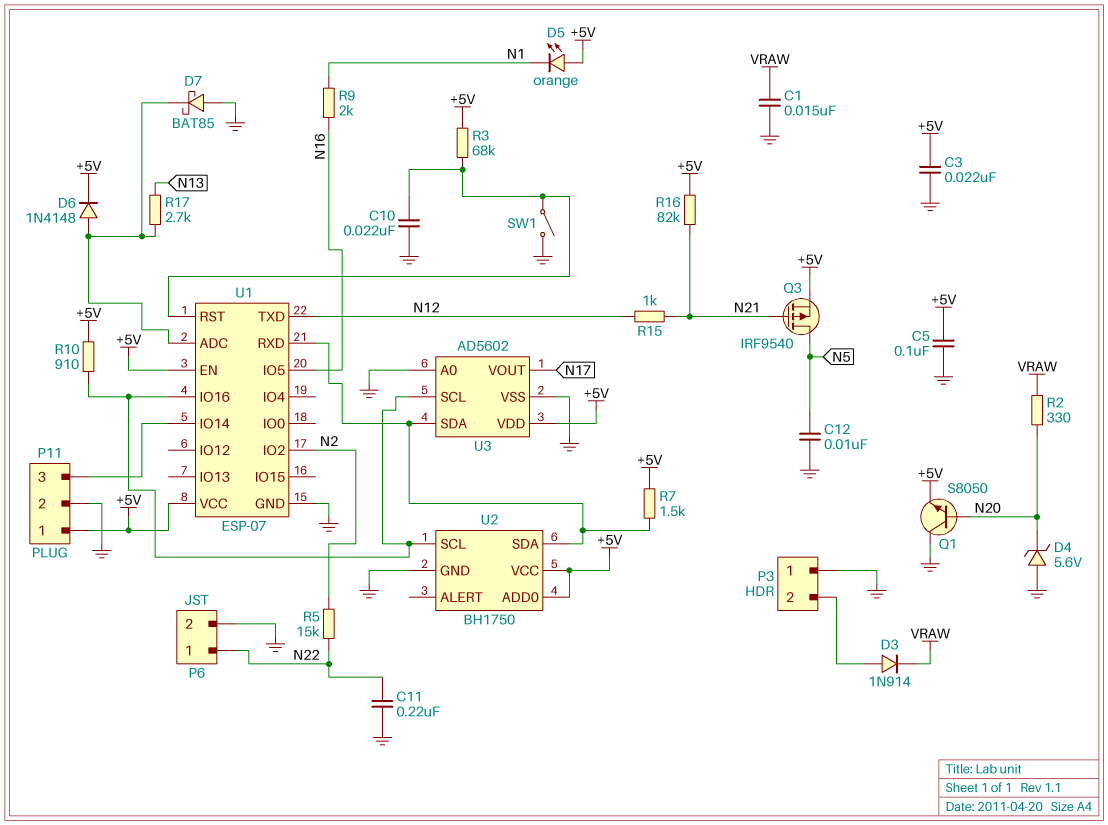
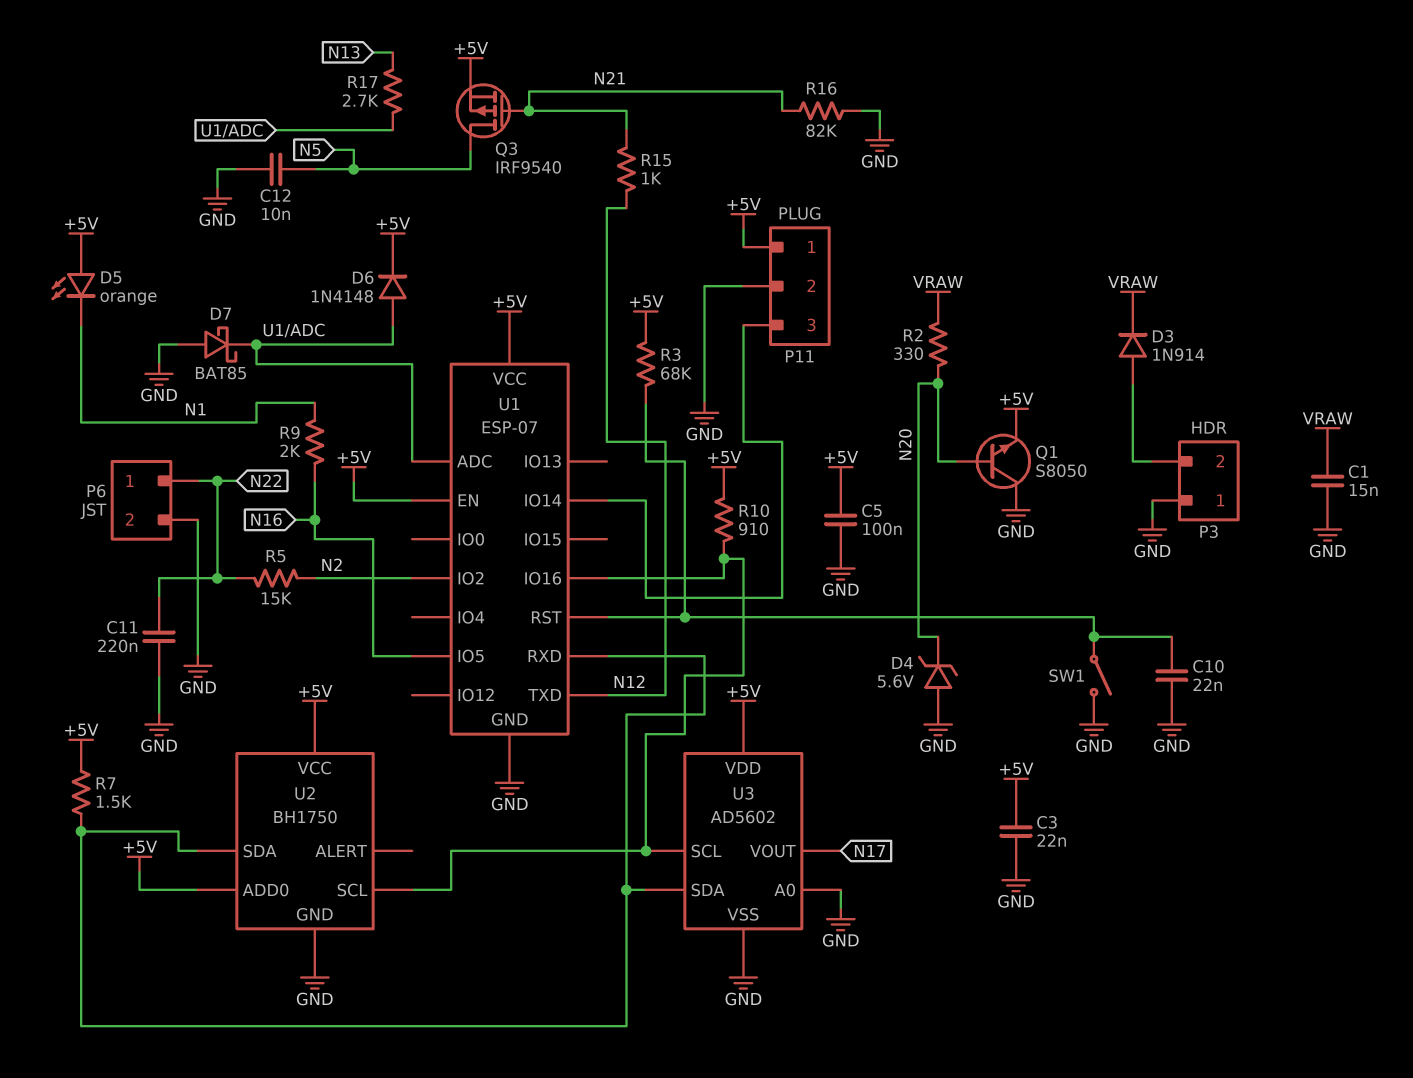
R16: 82k (+5V, N21) -> 82k (GND, N21)

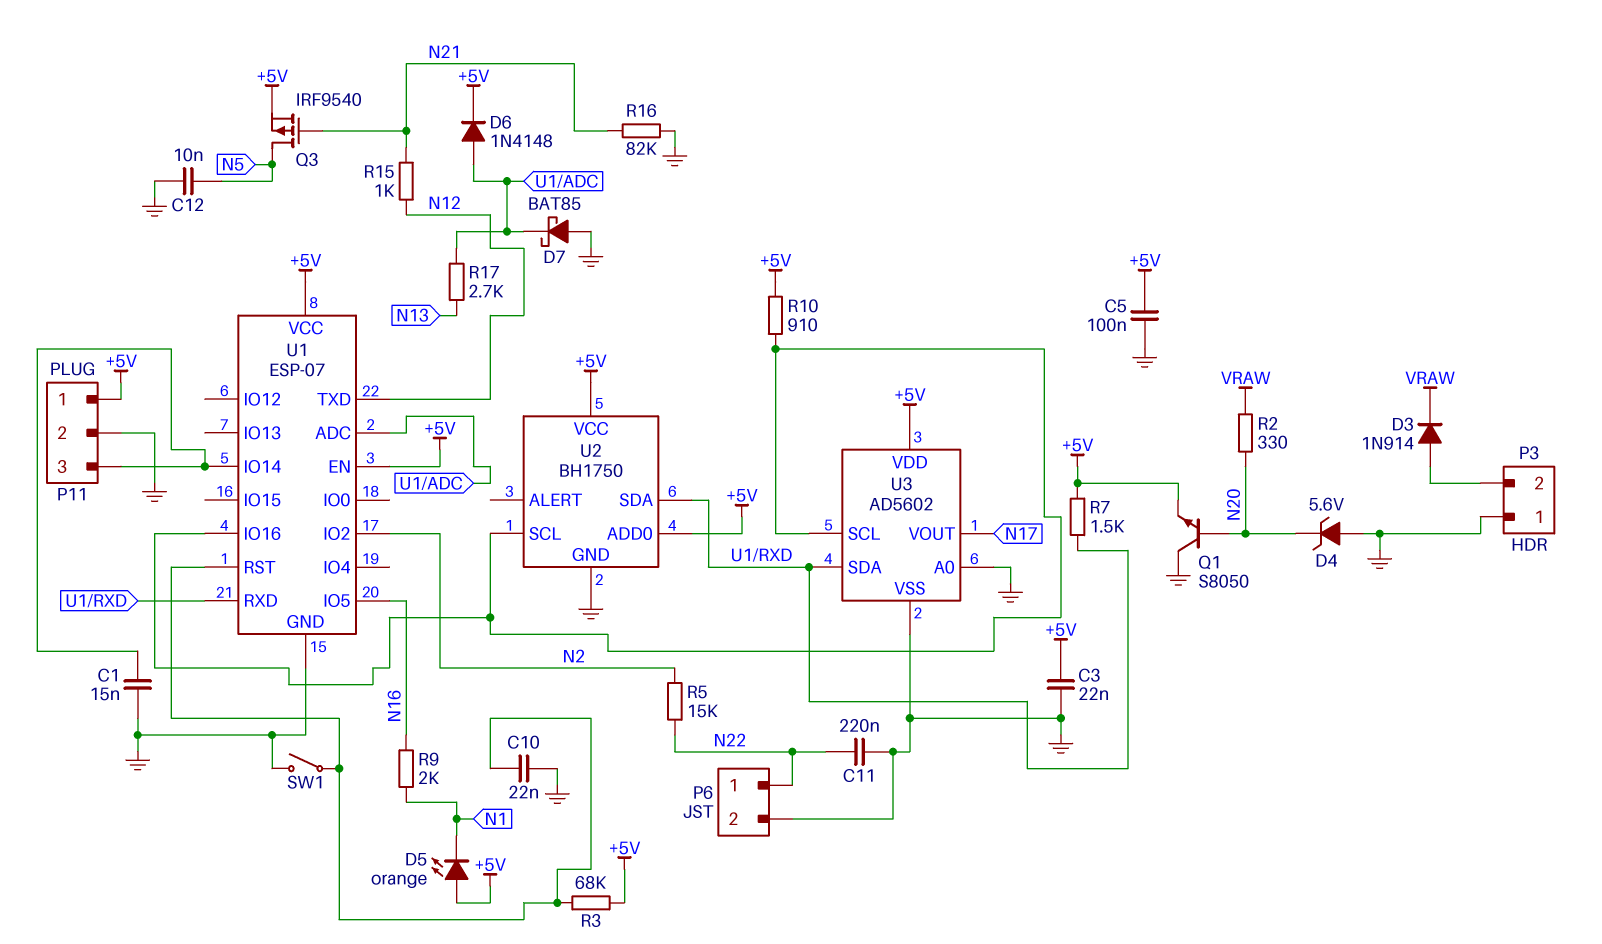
C1: 15nF (GND, VRAW) -> 15nF (GND, P11/3)

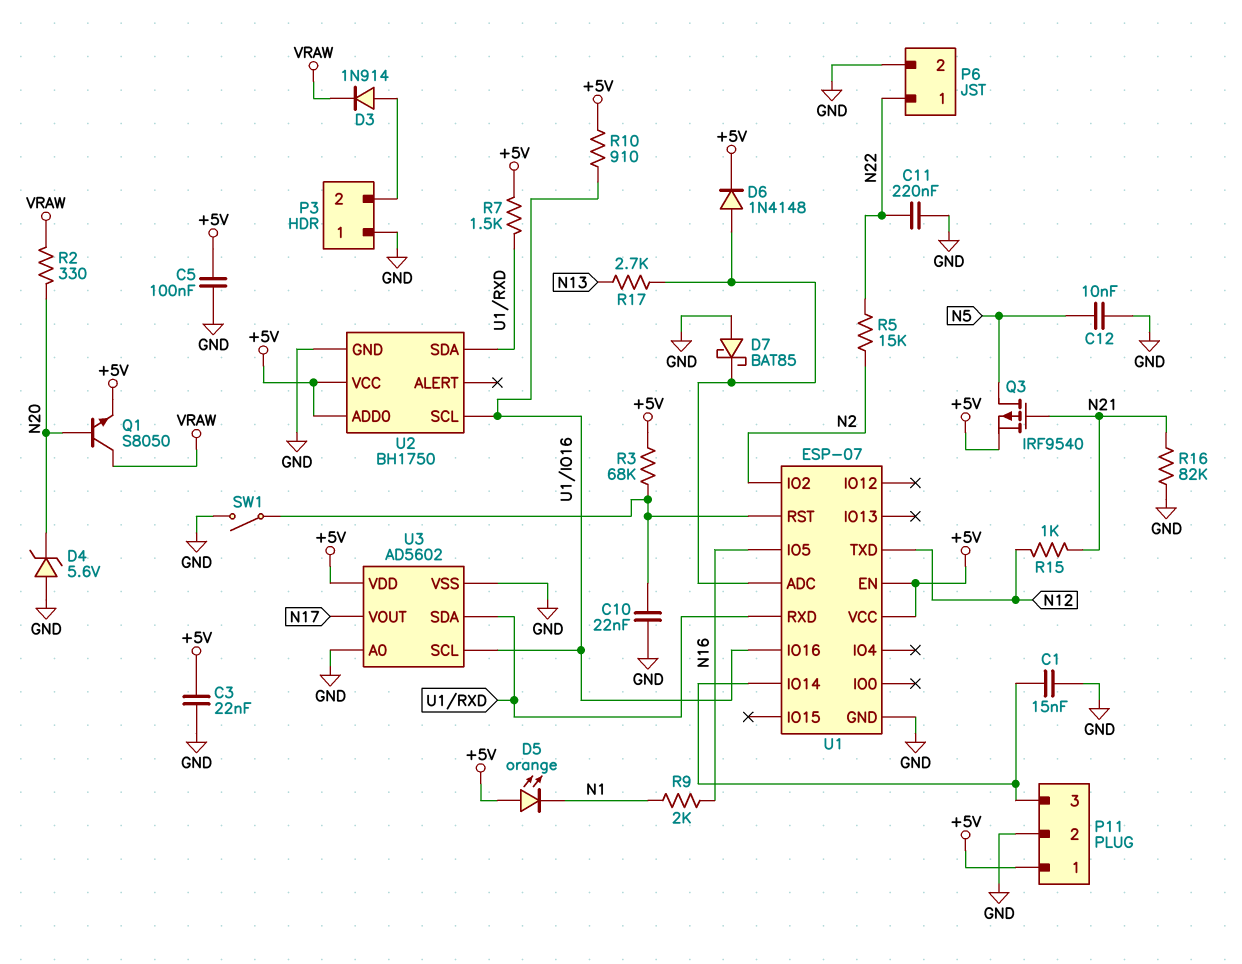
Q1: NPN S8050 (B N20, C GND, E +5V) -> NPN S8050 (B N20, C VRAW, E +5V)

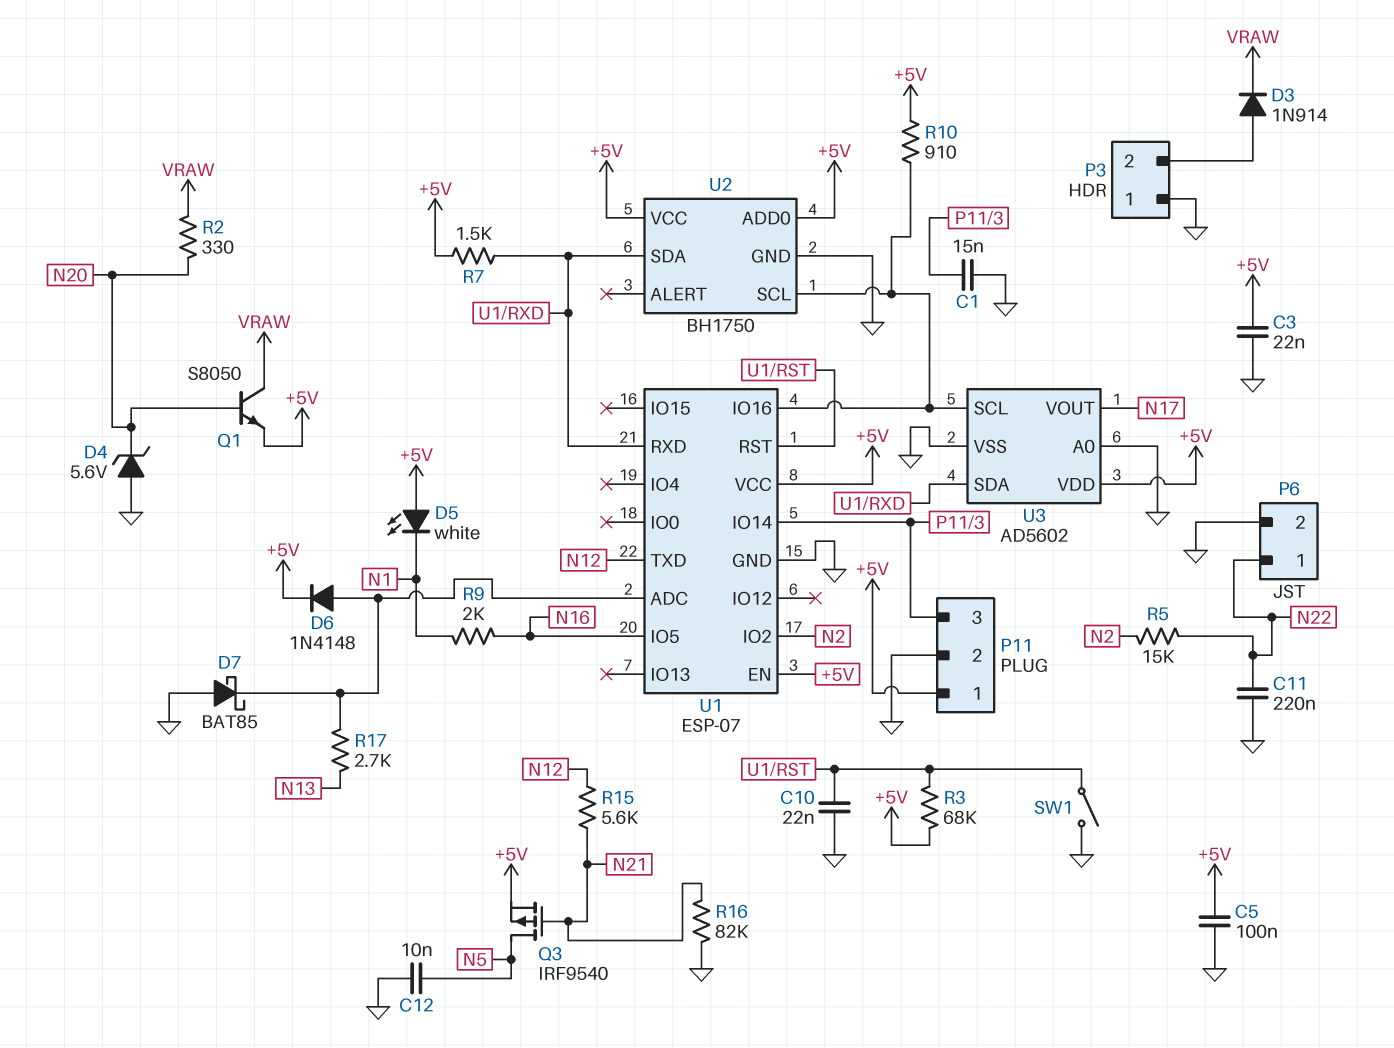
D5: LED orange (A +5V, K N1) -> LED white (A +5V, K N1)
R15: 1k (N12, N21) -> 5.6k (N12, N21)

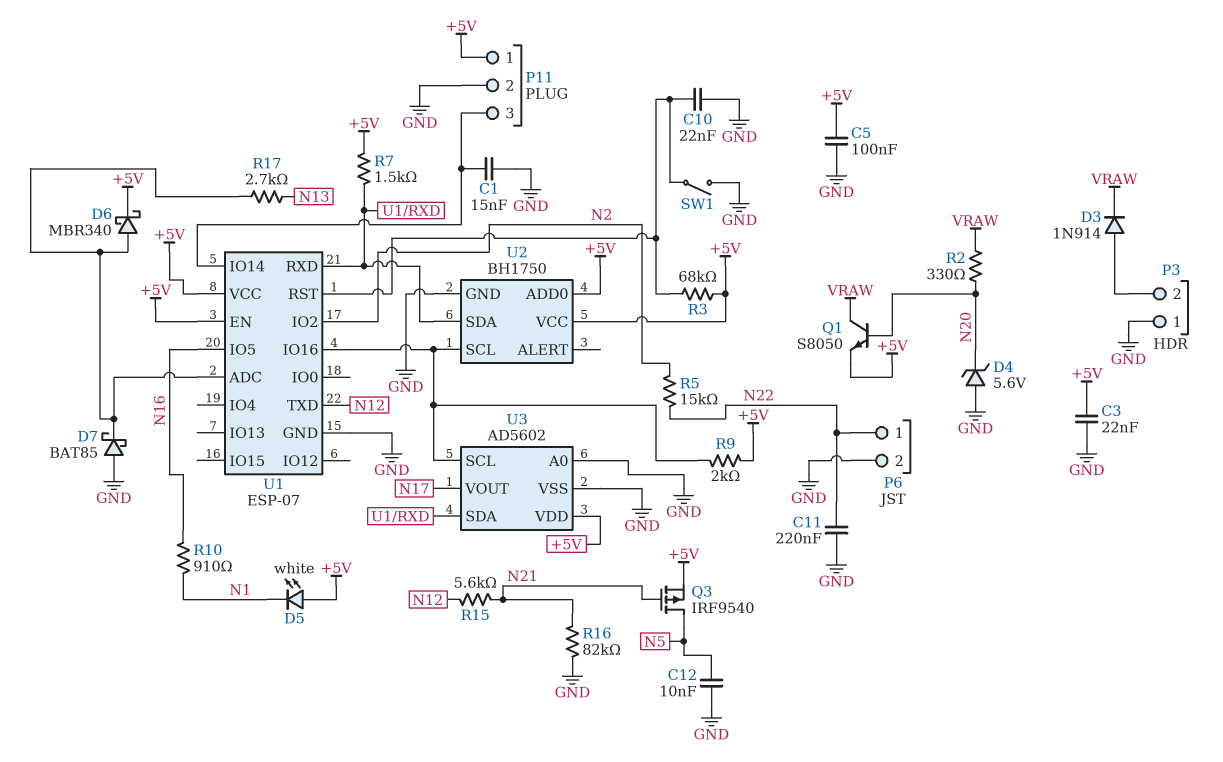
D6: diode 1N4148 (A U1/ADC, K +5V) -> schottky MBR340 (A U1/ADC, K +5V)
R9: 2k (N1, N16) -> 2k (+5V, U1/IO16)
R10: 910 (+5V, U1/IO16) -> 910 (N1, N16)

